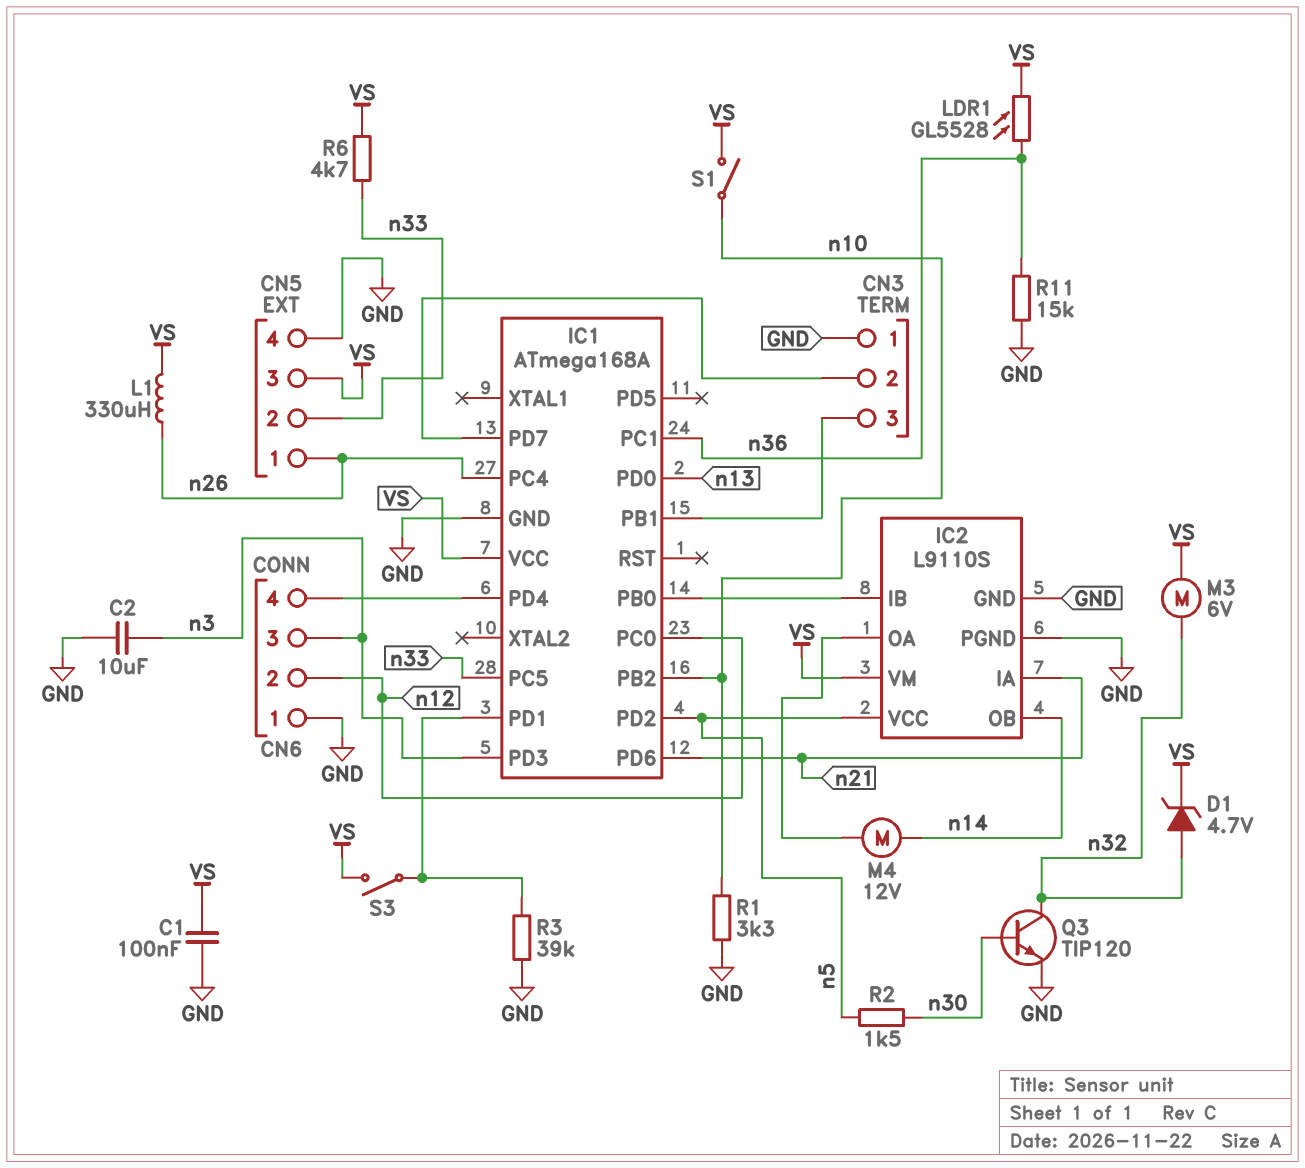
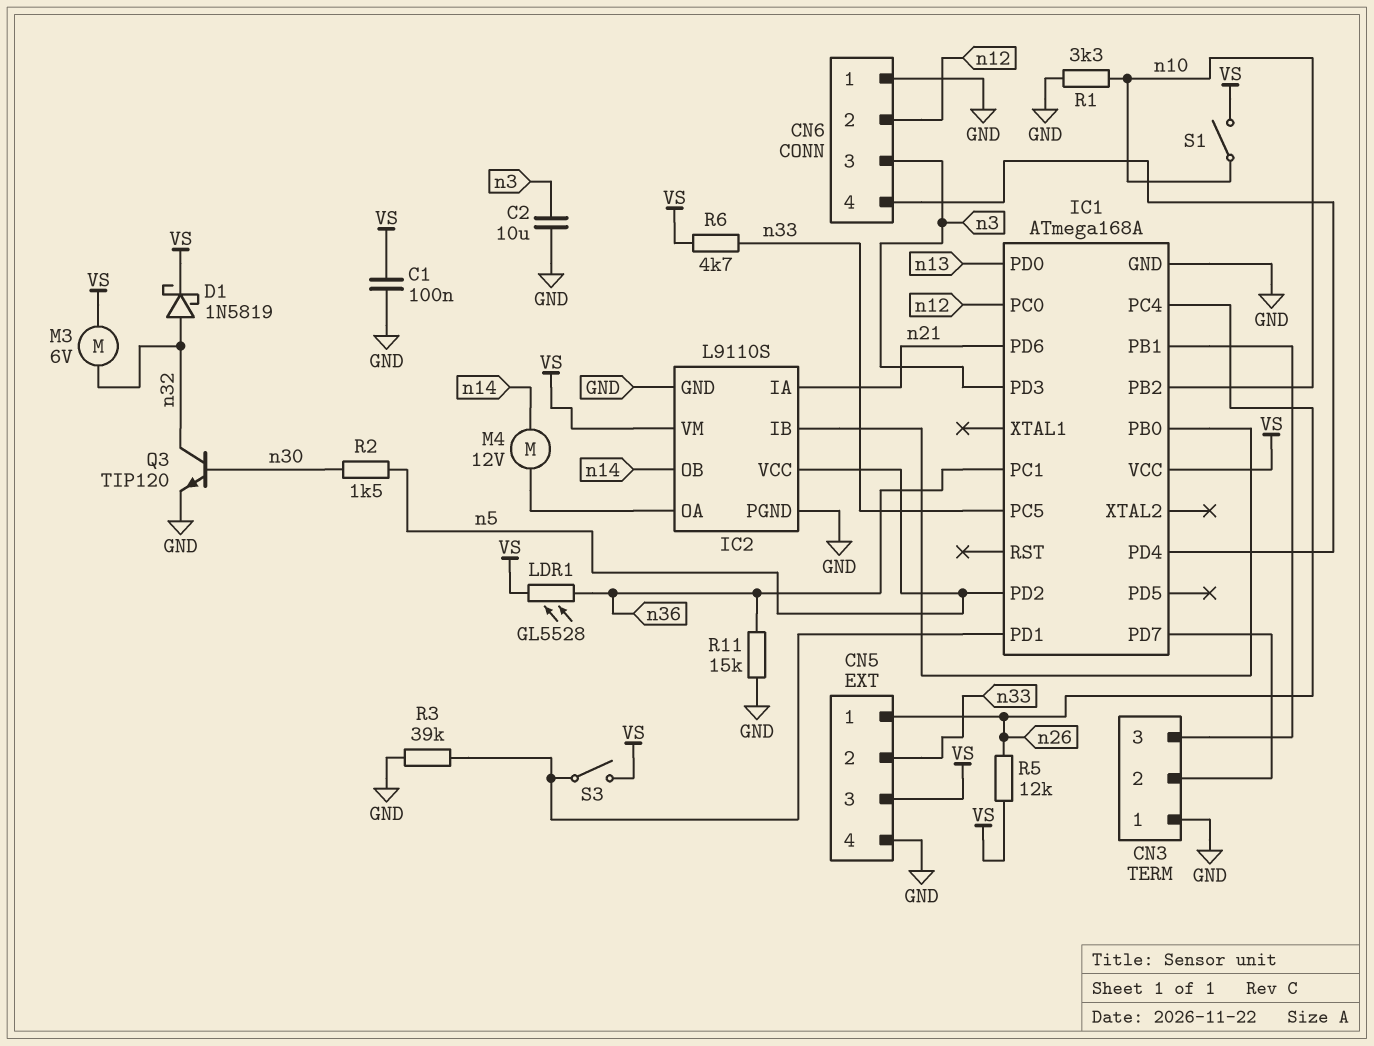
D1: zener 4.7V (A n32, K VS) -> schottky 1N5819 (A n32, K VS)
L1: 330uH (VS, n26) -> none
R5: none -> 12k (VS, n26)

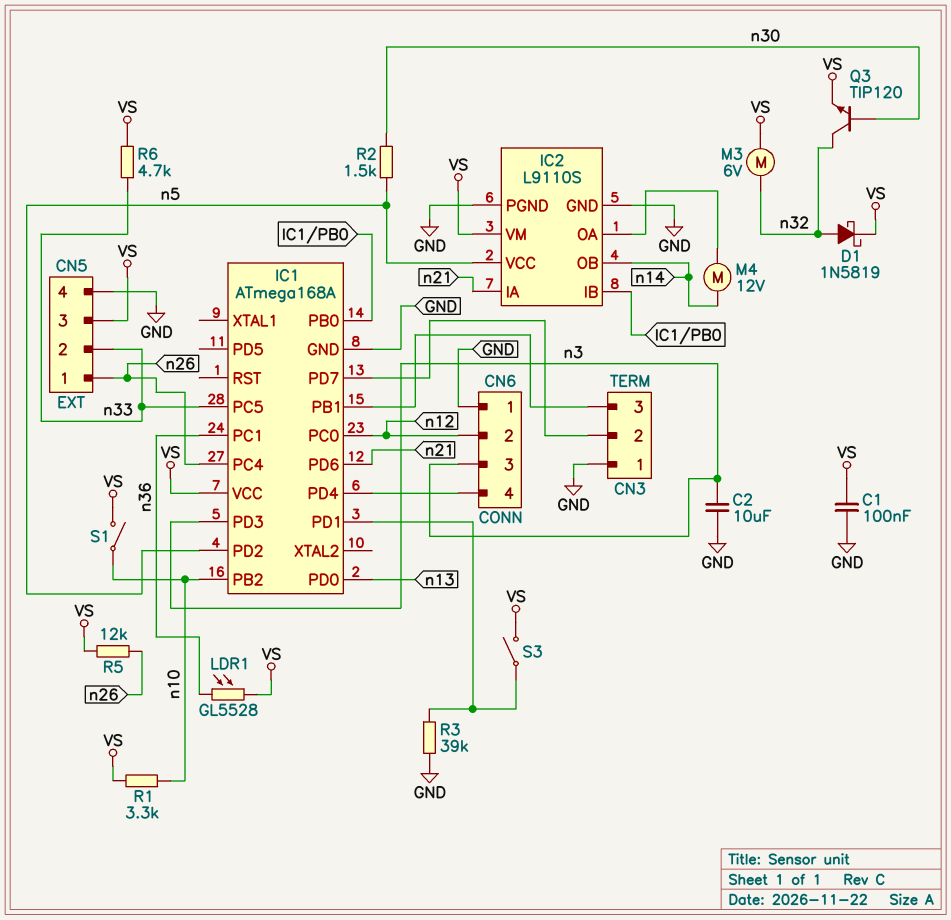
Q3: NPN TIP120 (B n30, C n32, E GND) -> NPN TIP120 (B n30, C n32, E VS)
R1: 3.3k (GND, n10) -> 3.3k (VS, n10)
R11: 15k (GND, n36) -> none

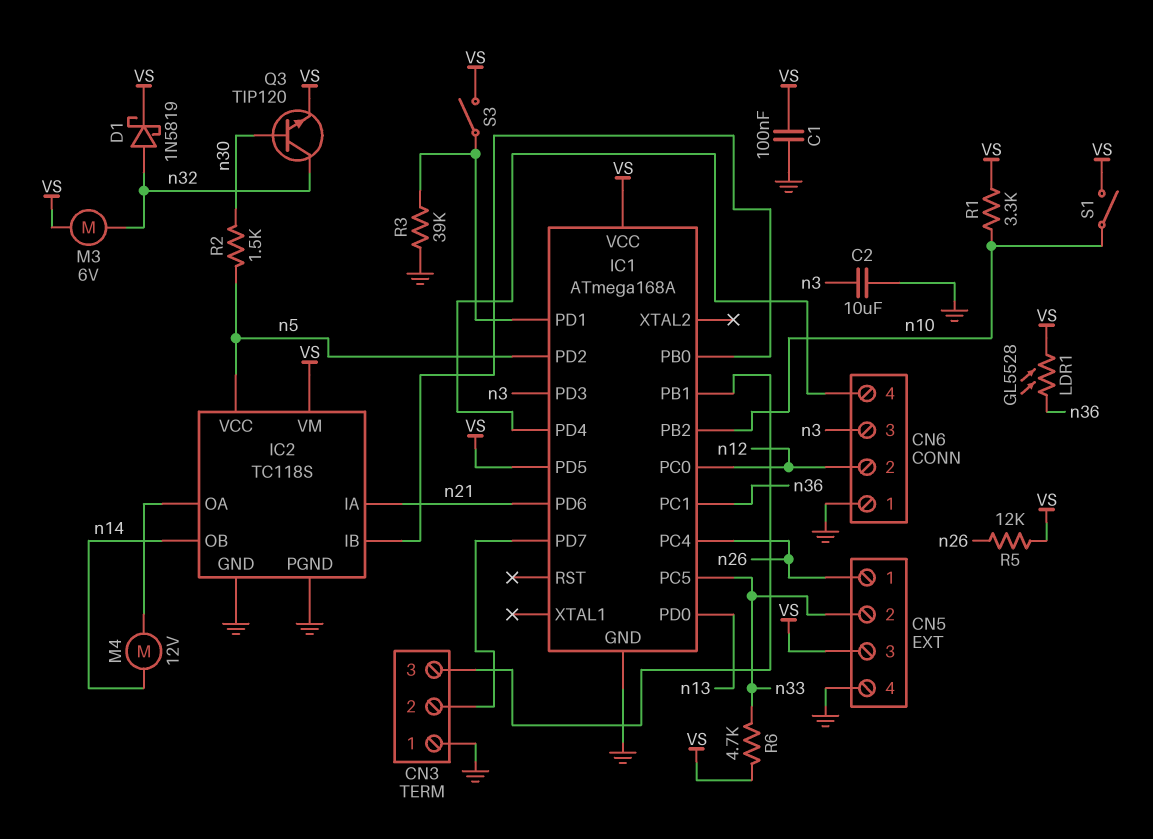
IC1 pin PD5: none -> VS
IC2: L9110S -> TC118S

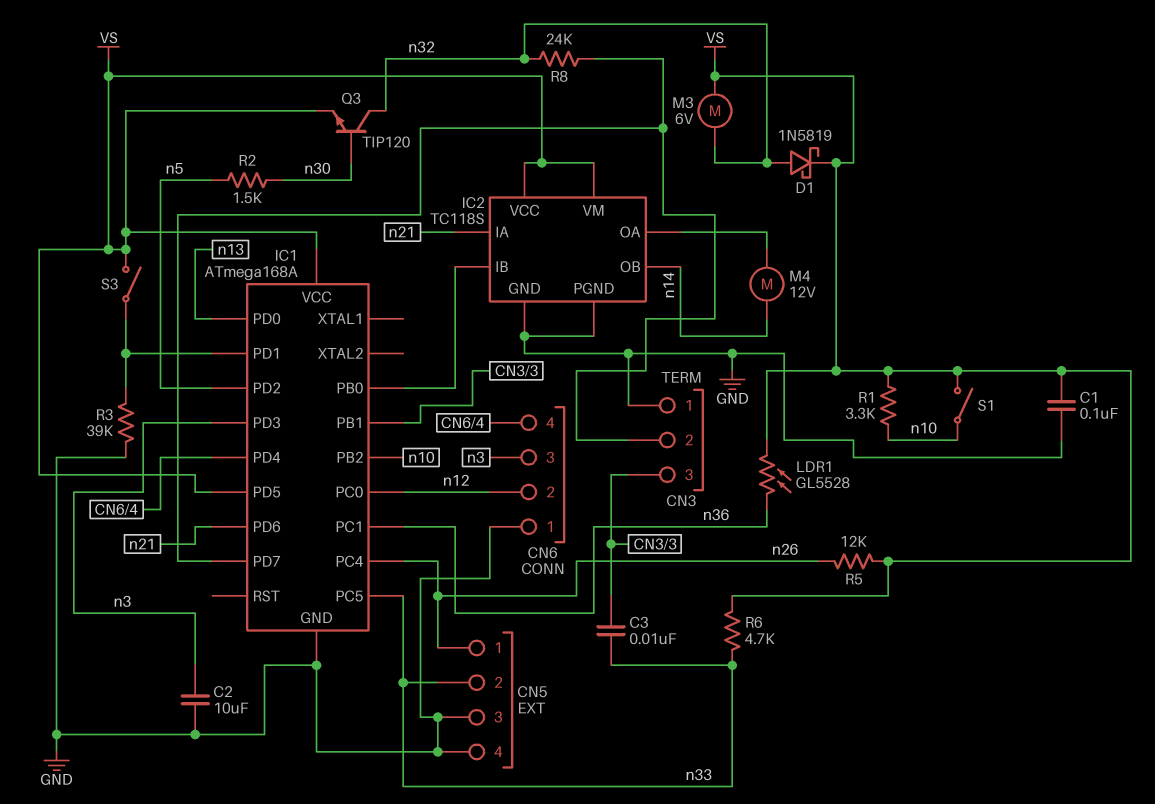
C3: none -> 10nF (CN3/3, n33)
CN5 pin 3: VS -> GND
IC2 pin VCC: n5 -> VS
R8: none -> 24k (CN3/2, n32)

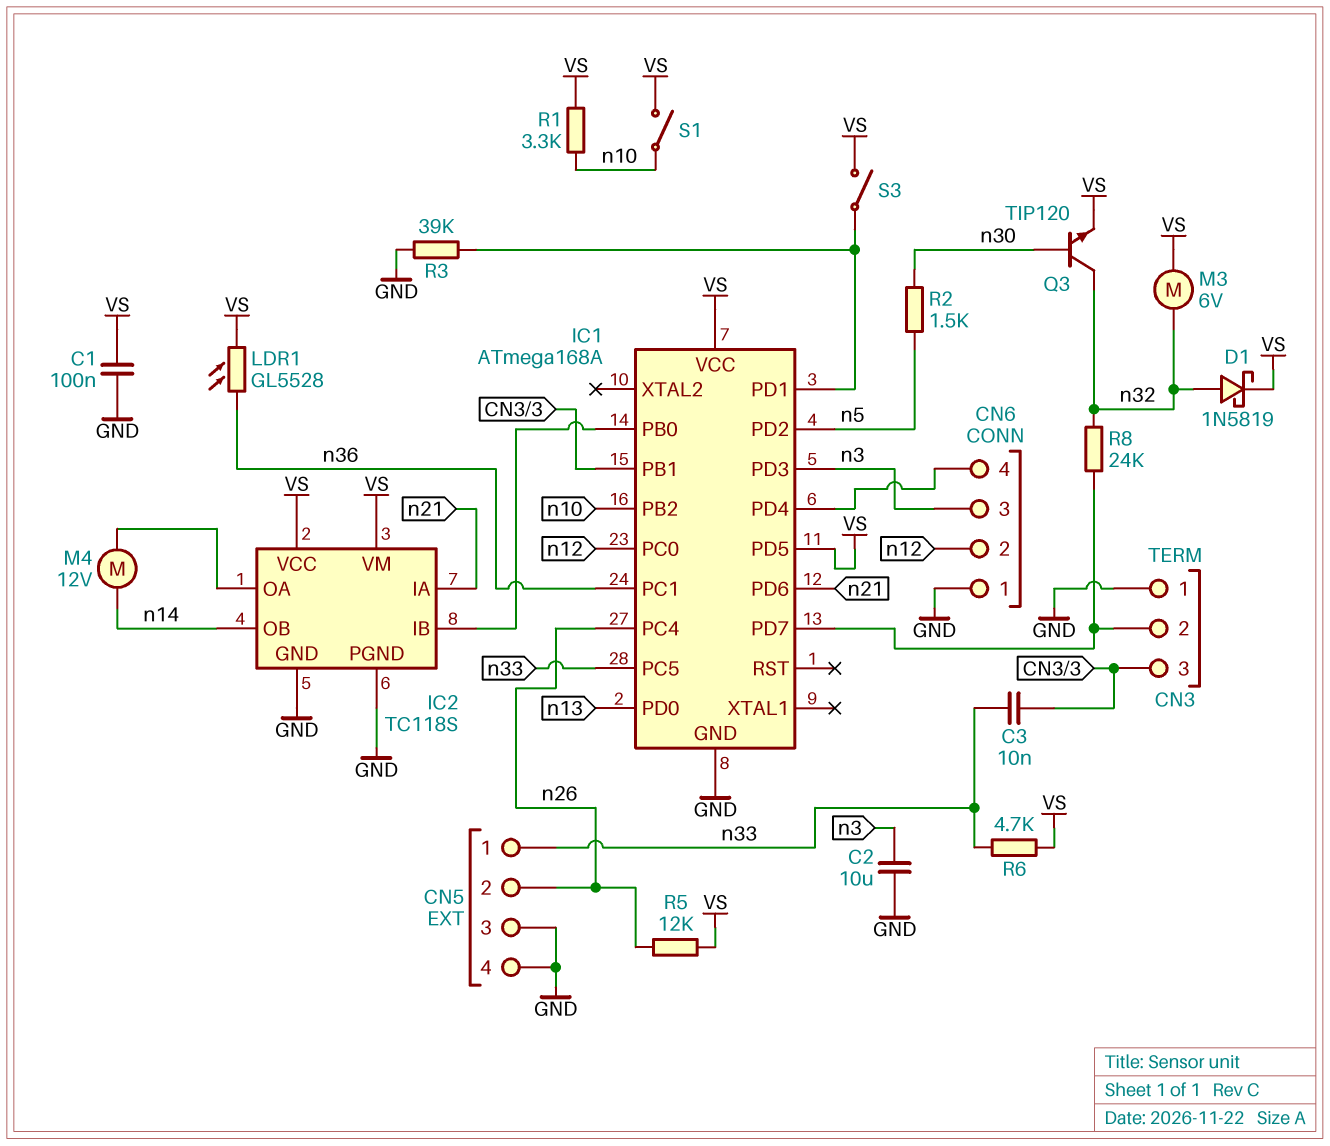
CN5 pin 1: n26 -> n33
CN5 pin 2: n33 -> n26

